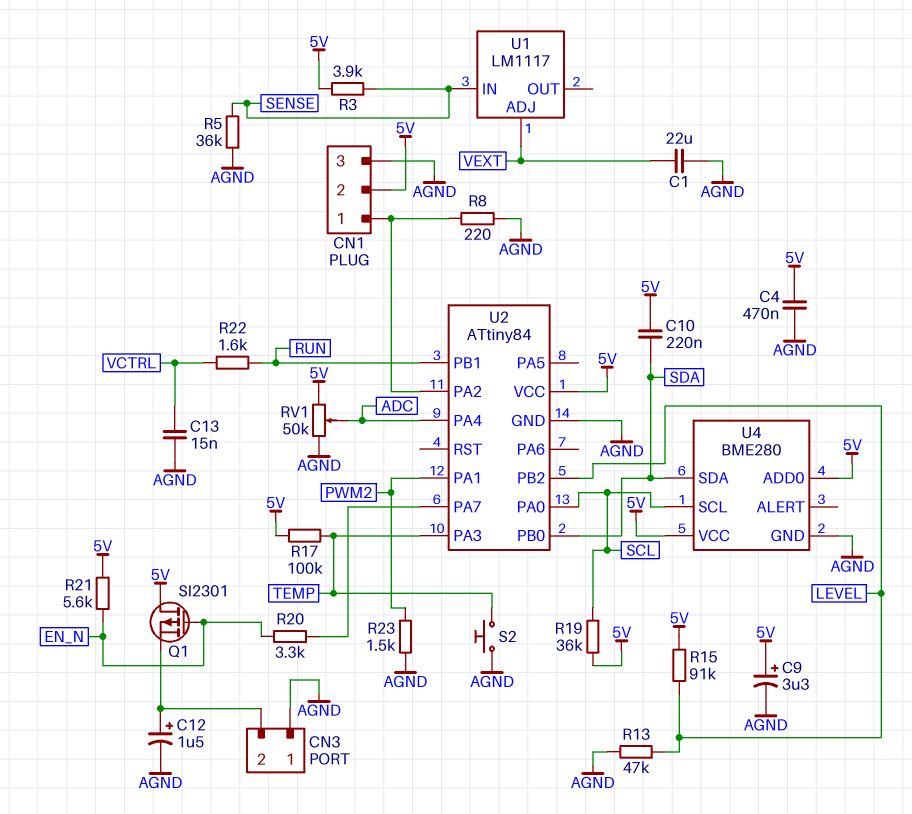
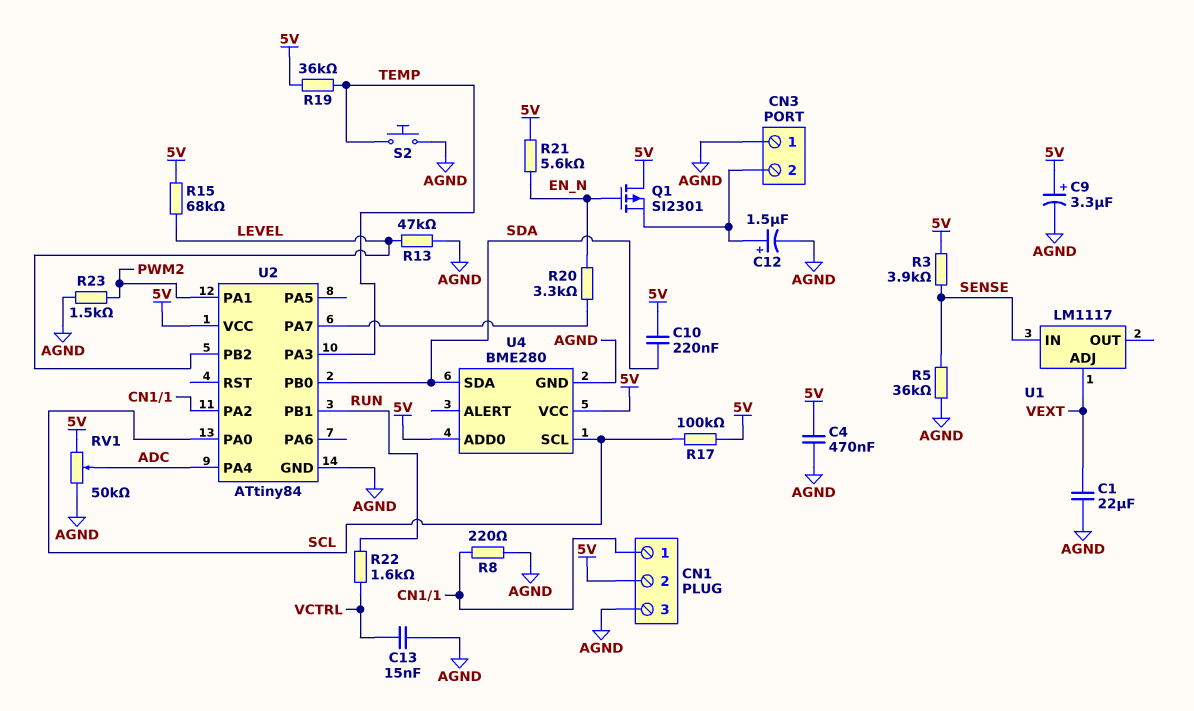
R15: 91k (5V, LEVEL) -> 68k (5V, LEVEL)
R17: 100k (5V, TEMP) -> 100k (5V, SCL)
R19: 36k (5V, SCL) -> 36k (5V, TEMP)

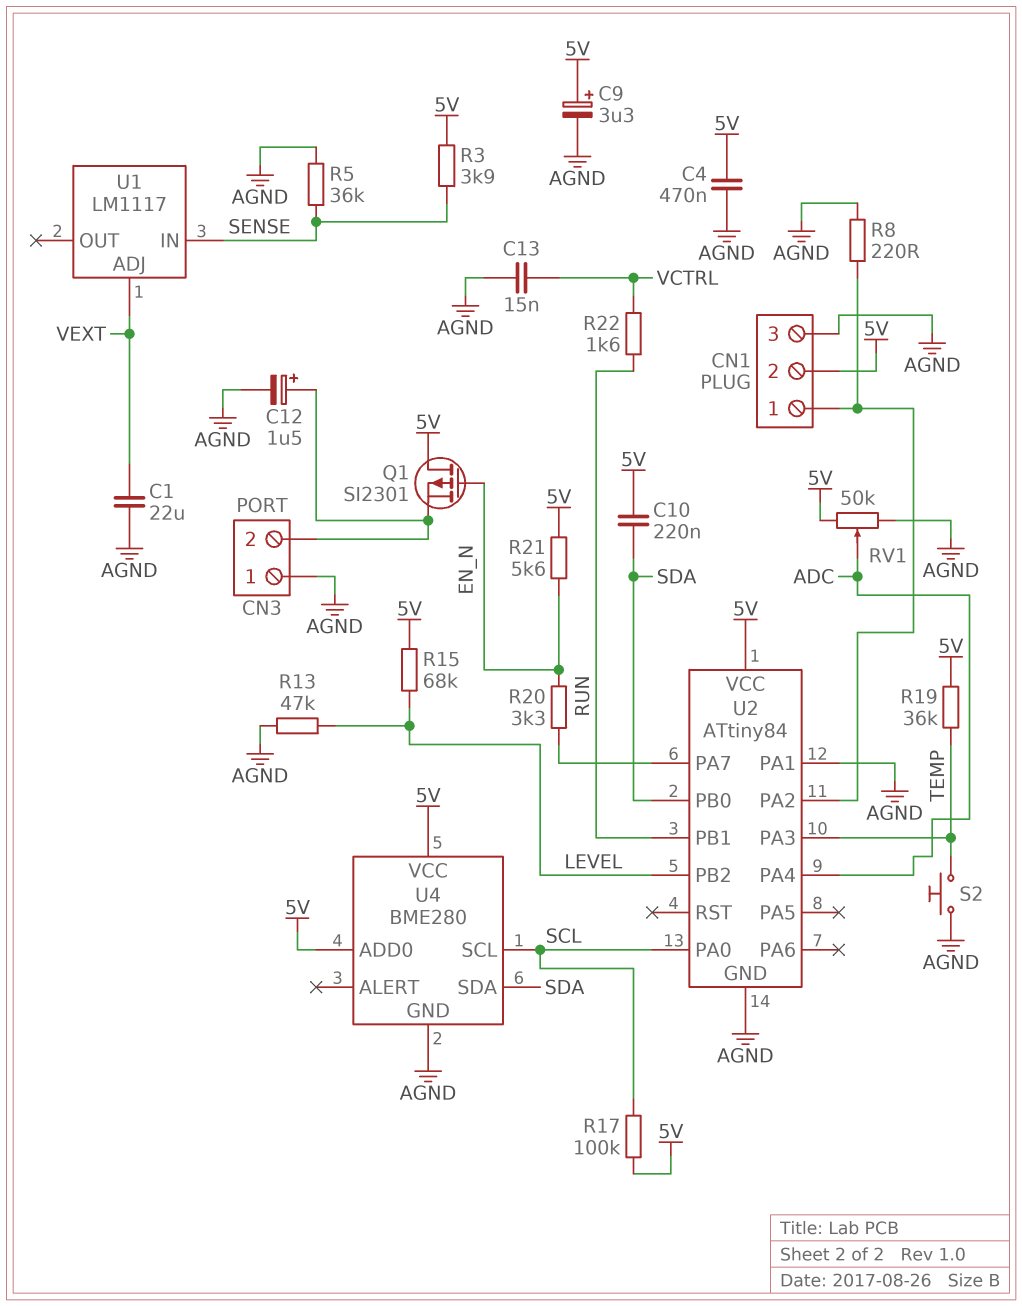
R23: 1.5k (AGND, PWM2) -> none
U2 pin PA1: PWM2 -> AGND

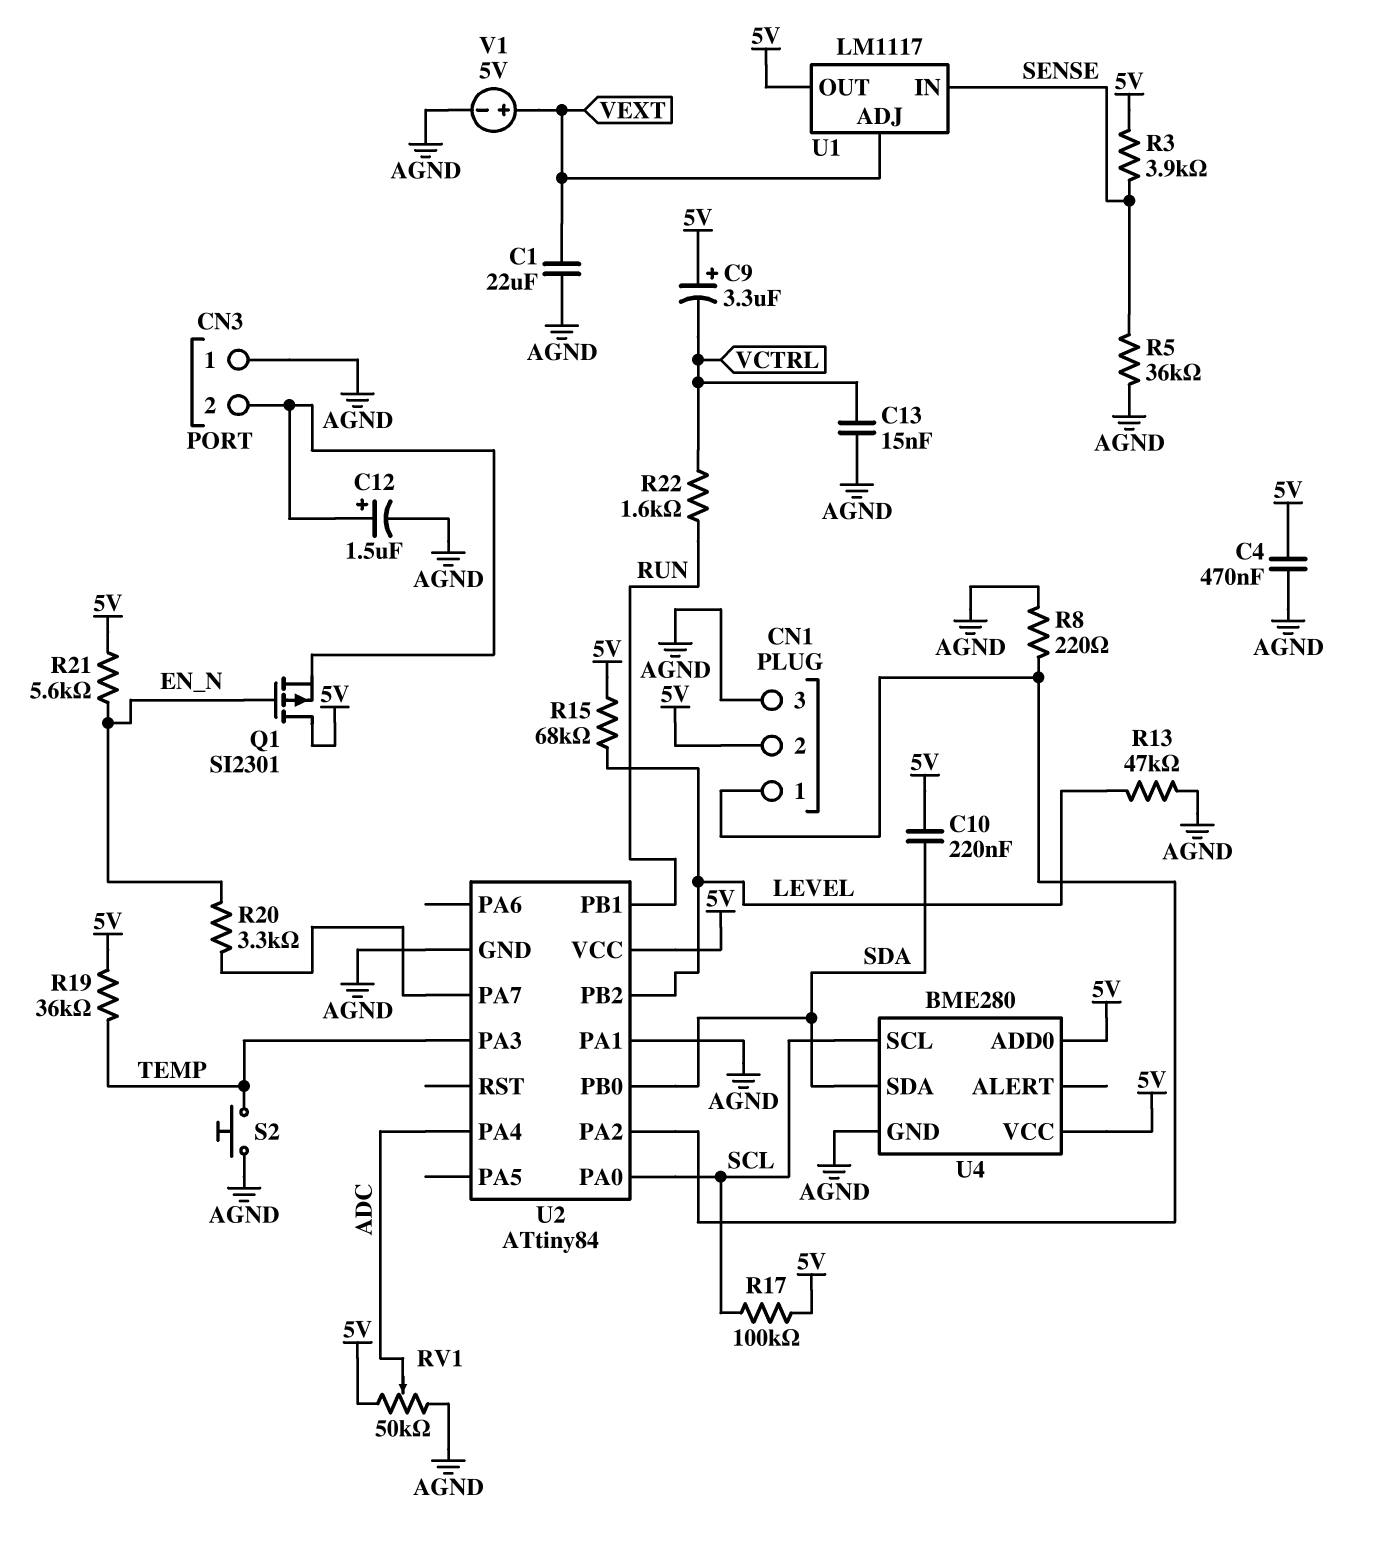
C9: 3.3uF (plus 5V, minus AGND) -> 3.3uF (plus 5V, minus VCTRL)
U1 pin OUT: none -> 5V
V1: none -> 5V (plus VEXT, minus AGND)

